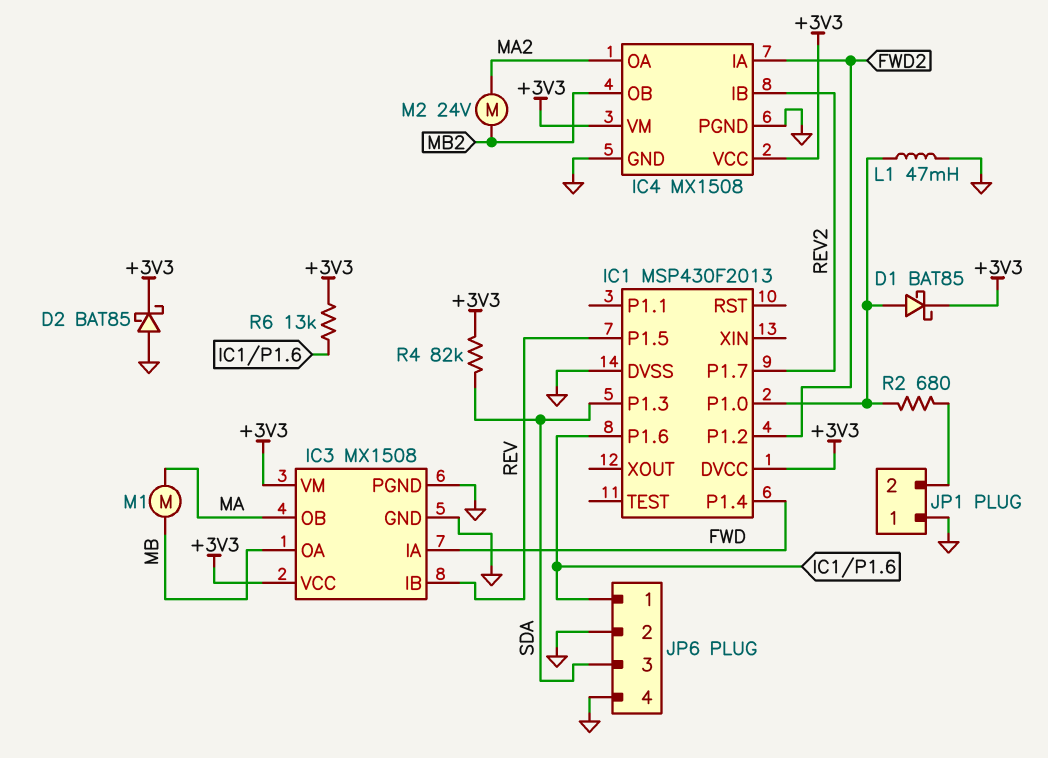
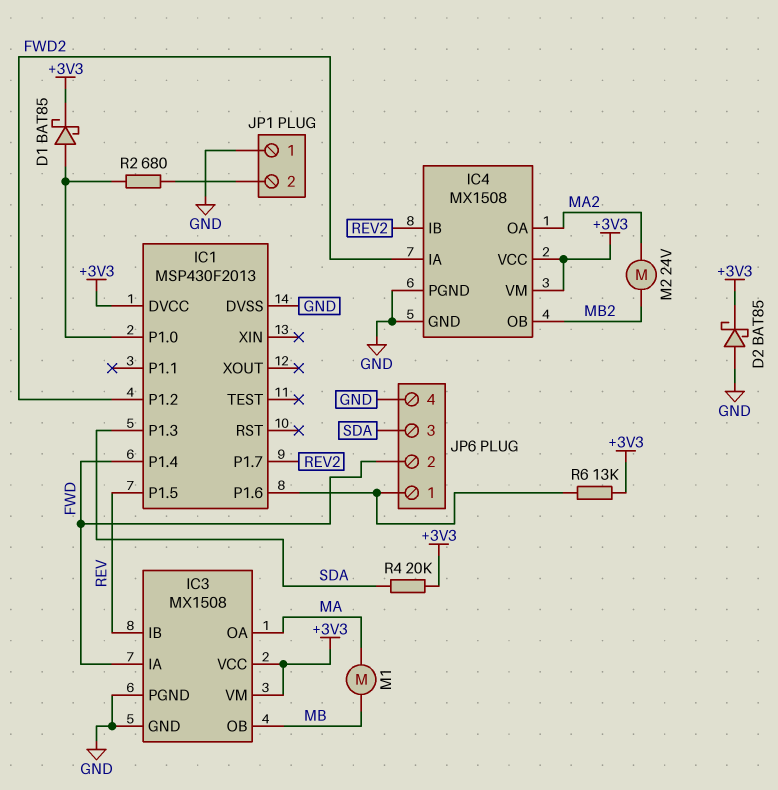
IC3 pin OA: MB -> MA
IC3 pin OB: MA -> MB
JP6 pin 2: GND -> FWD
L1: 47mH (GND, IC1/P1.0) -> none
R4: 82k (+3V3, SDA) -> 20k (+3V3, SDA)

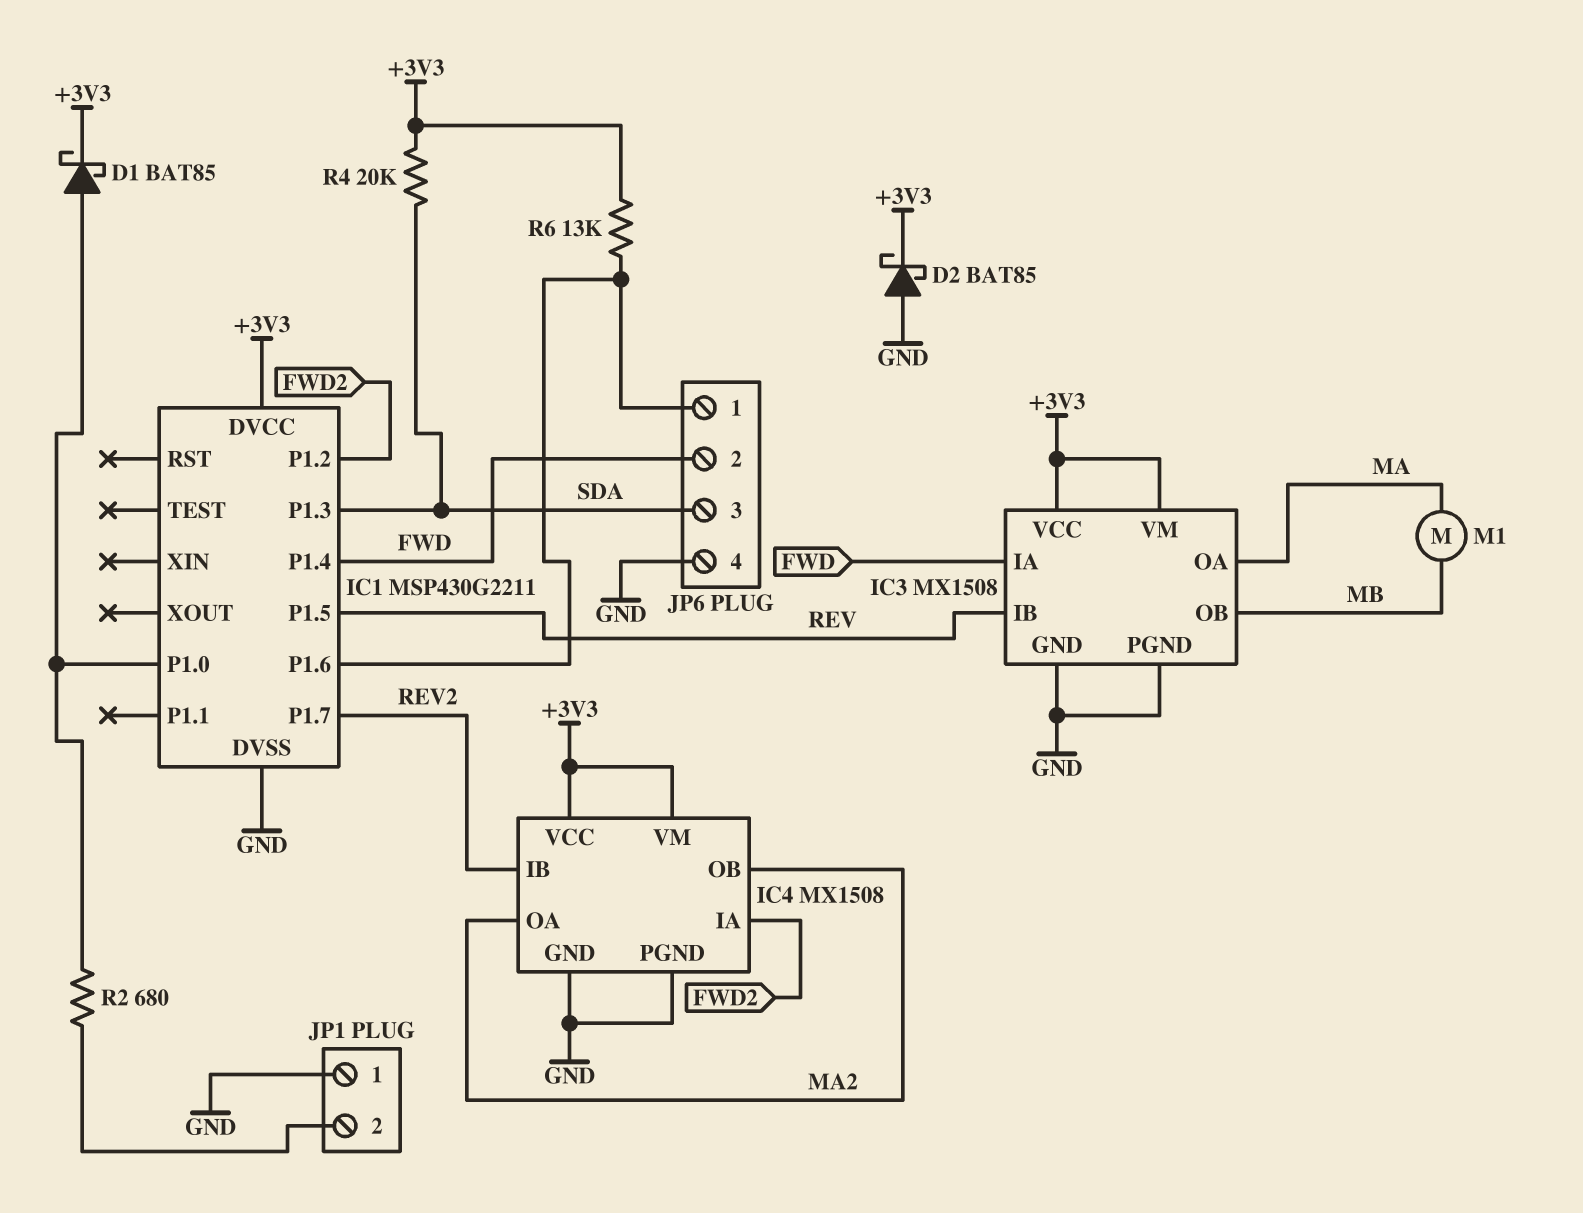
IC1: MSP430F2013 -> MSP430G2211
IC4 pin OB: MB2 -> MA2
M2: motor 24V (MA2, MB2) -> none

